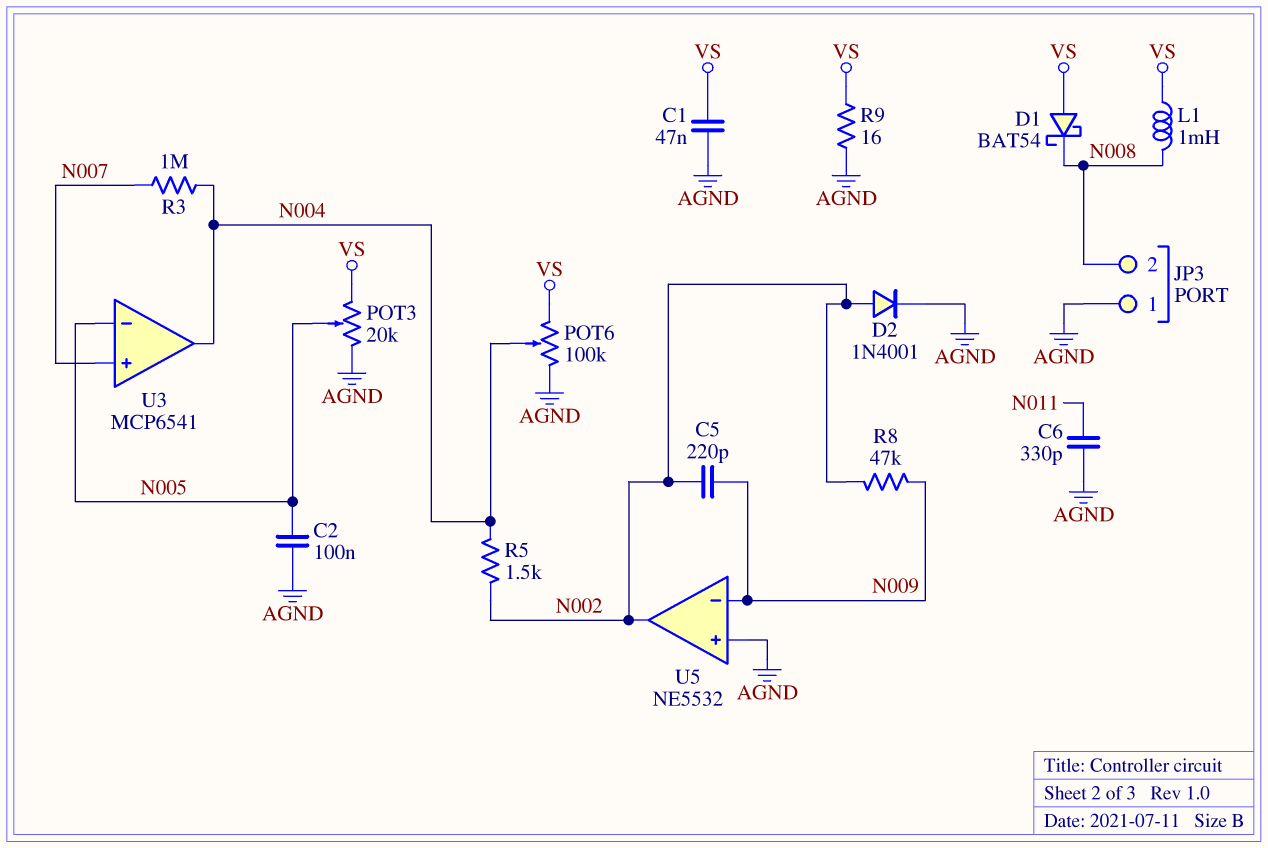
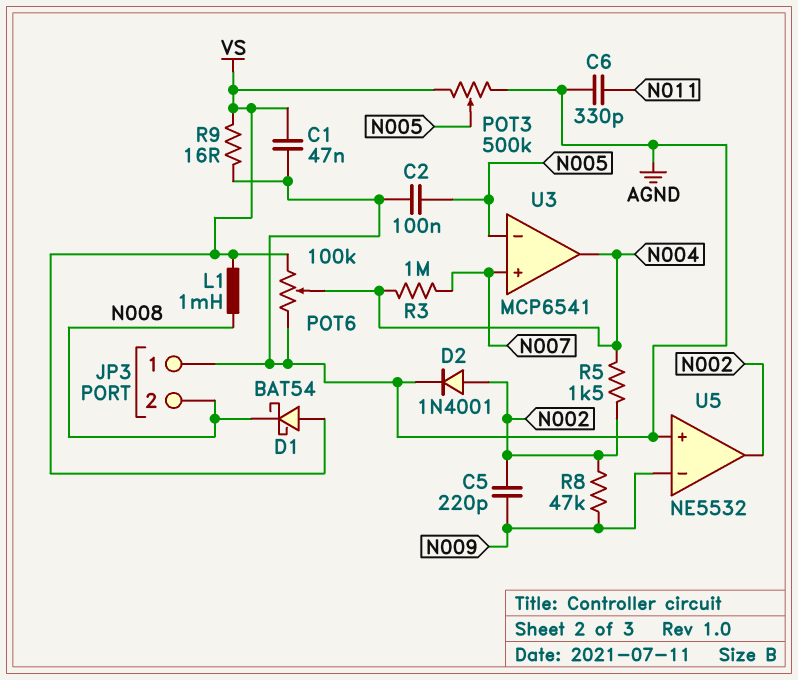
POT3: 20k (AGND, VS, wiper N005) -> 500k (AGND, VS, wiper N005)

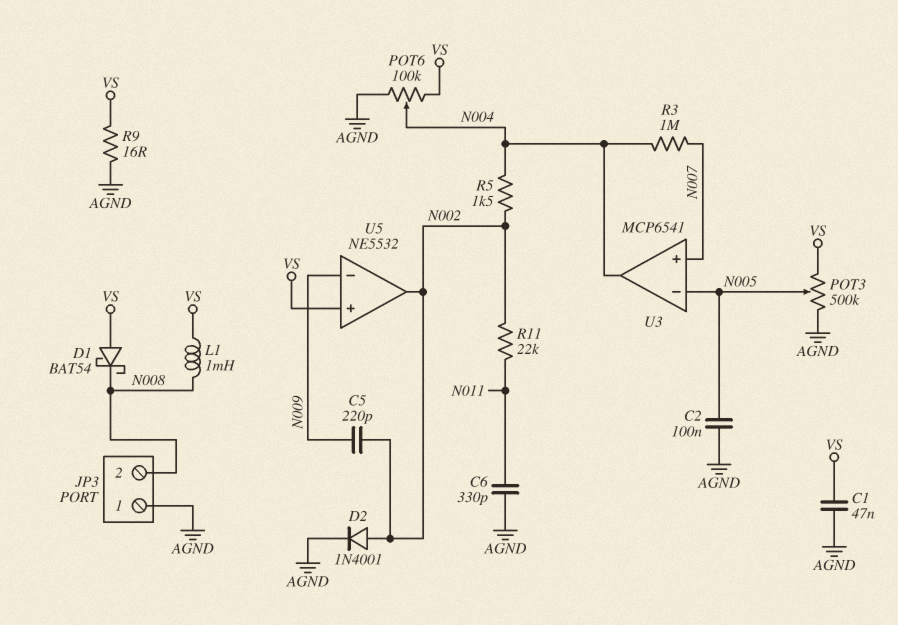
R8: 47k (N002, N009) -> none
R11: none -> 22k (N002, N011)
U5 pin in+: AGND -> VS

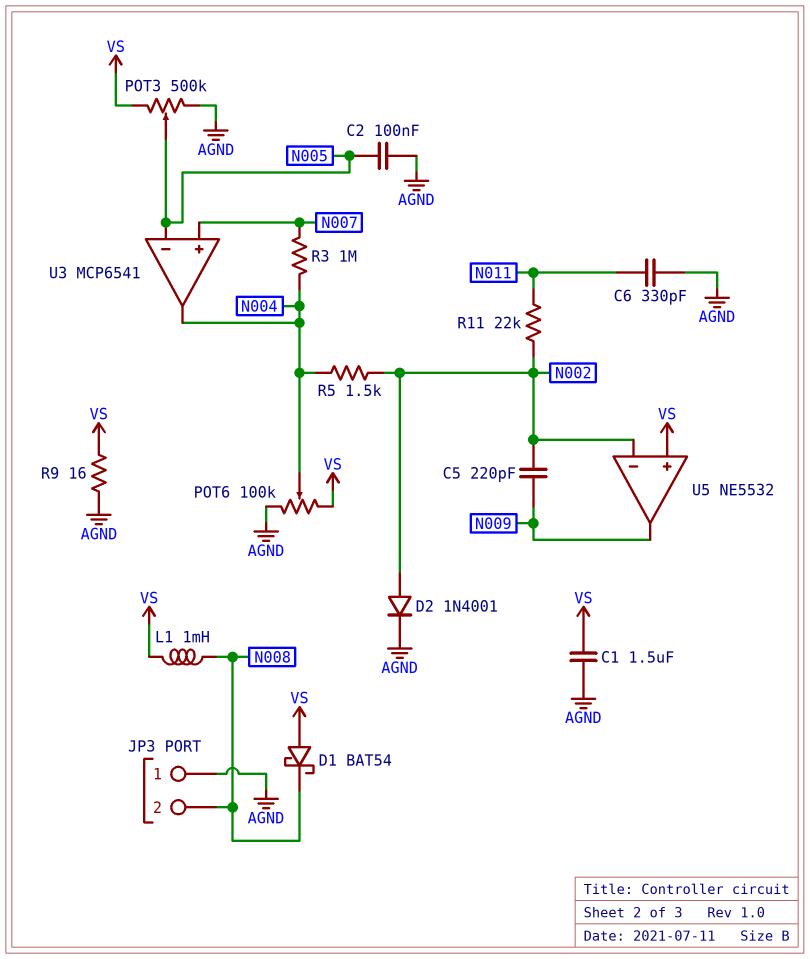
C1: 47nF (AGND, VS) -> 1.5uF (AGND, VS)
U5 pin in-: N009 -> N002
U5 pin out: N002 -> N009

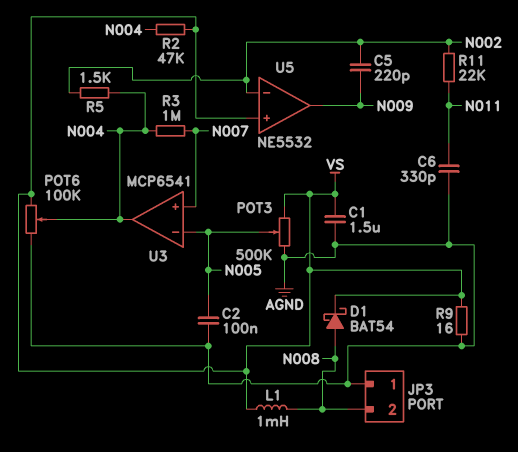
D1: schottky BAT54 (A VS, K N008) -> schottky BAT54 (A N008, K VS)
D2: diode 1N4001 (A N002, K AGND) -> none
R2: none -> 47k (N004, VS)

